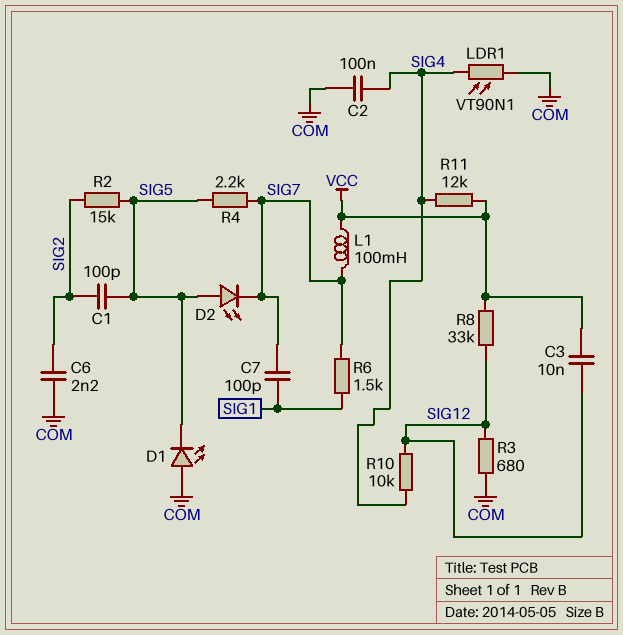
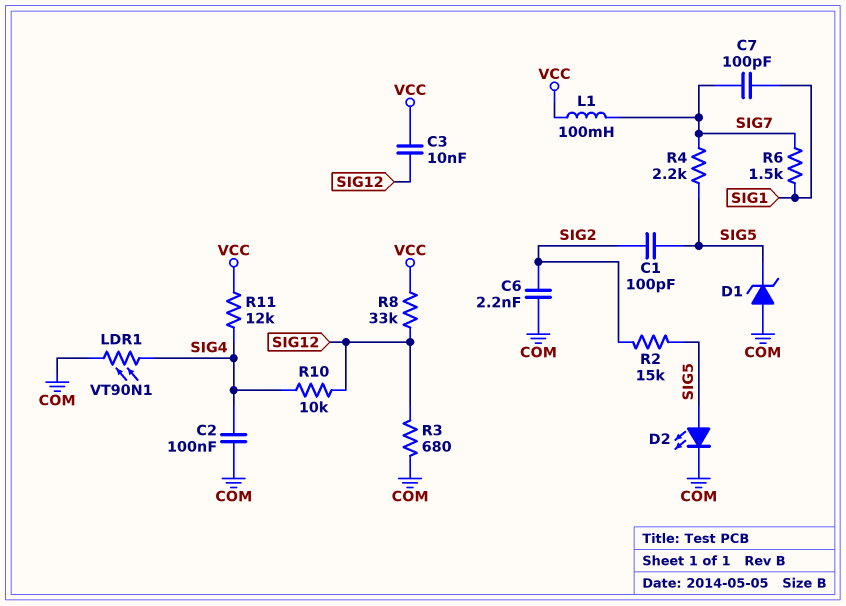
D1: LED (A COM, K SIG5) -> zener (A COM, K SIG5)
D2: LED (A SIG5, K SIG7) -> LED (A SIG5, K COM)

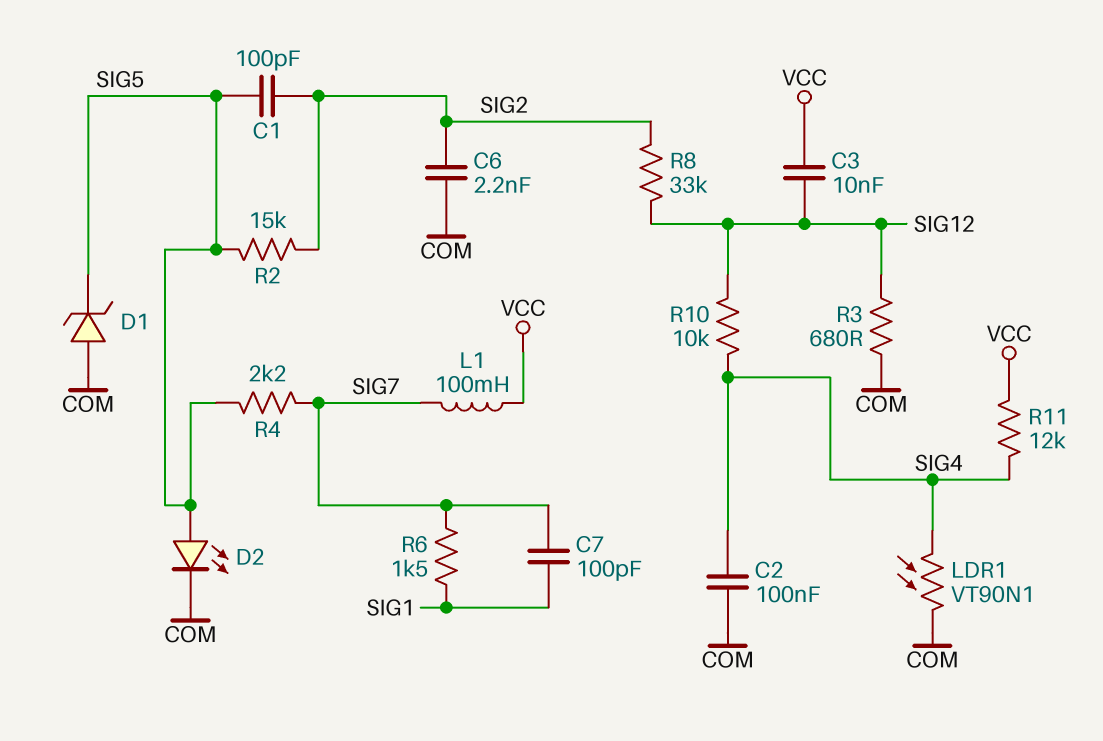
R8: 33k (SIG12, VCC) -> 33k (SIG2, SIG12)

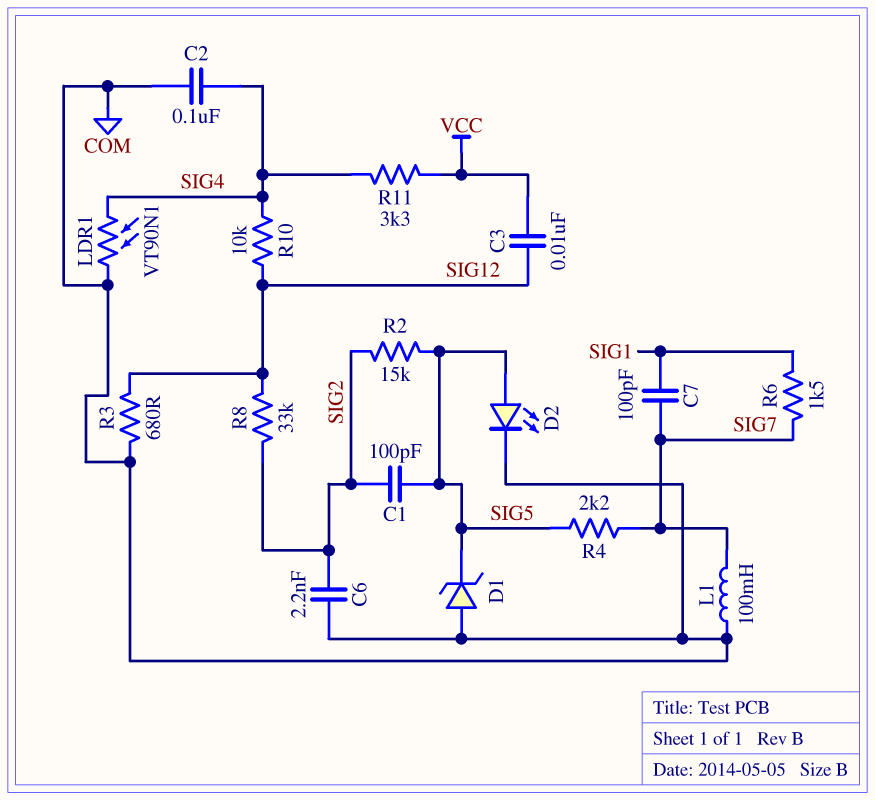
L1: 100mH (SIG7, VCC) -> 100mH (COM, SIG7)
R11: 12k (SIG4, VCC) -> 3.3k (SIG4, VCC)

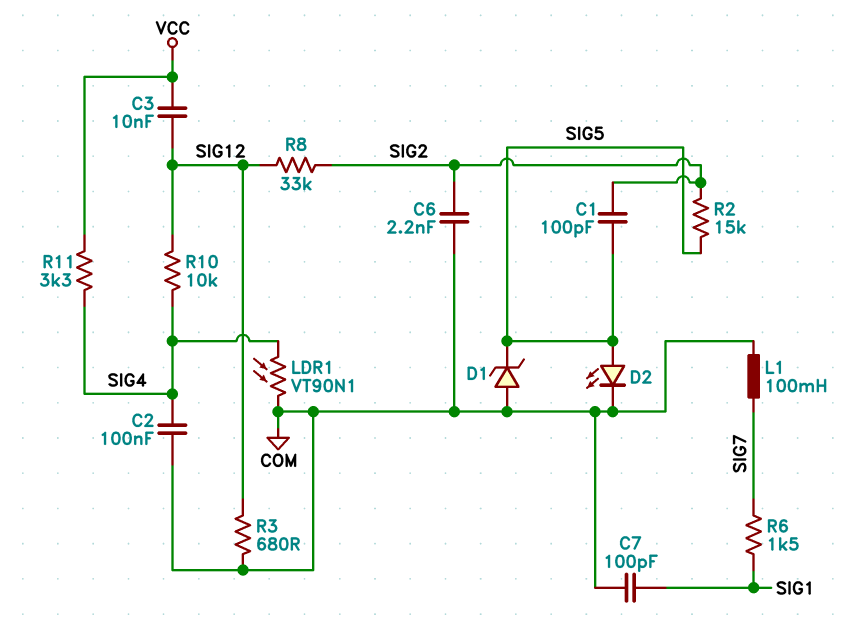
C7: 100pF (SIG1, SIG7) -> 100pF (COM, SIG1)
R4: 2.2k (SIG5, SIG7) -> none

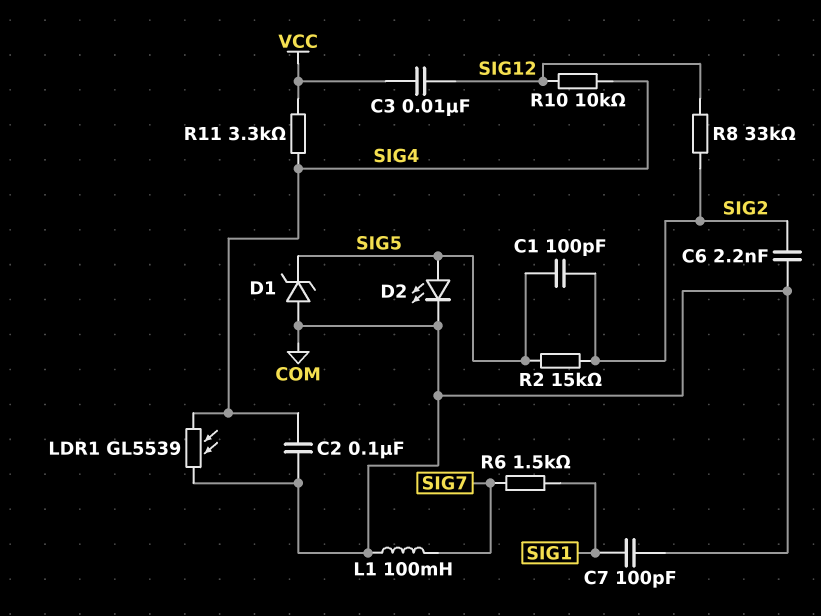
LDR1: VT90N1 (COM, SIG4) -> GL5539 (COM, SIG4)
R3: 680 (COM, SIG12) -> none

